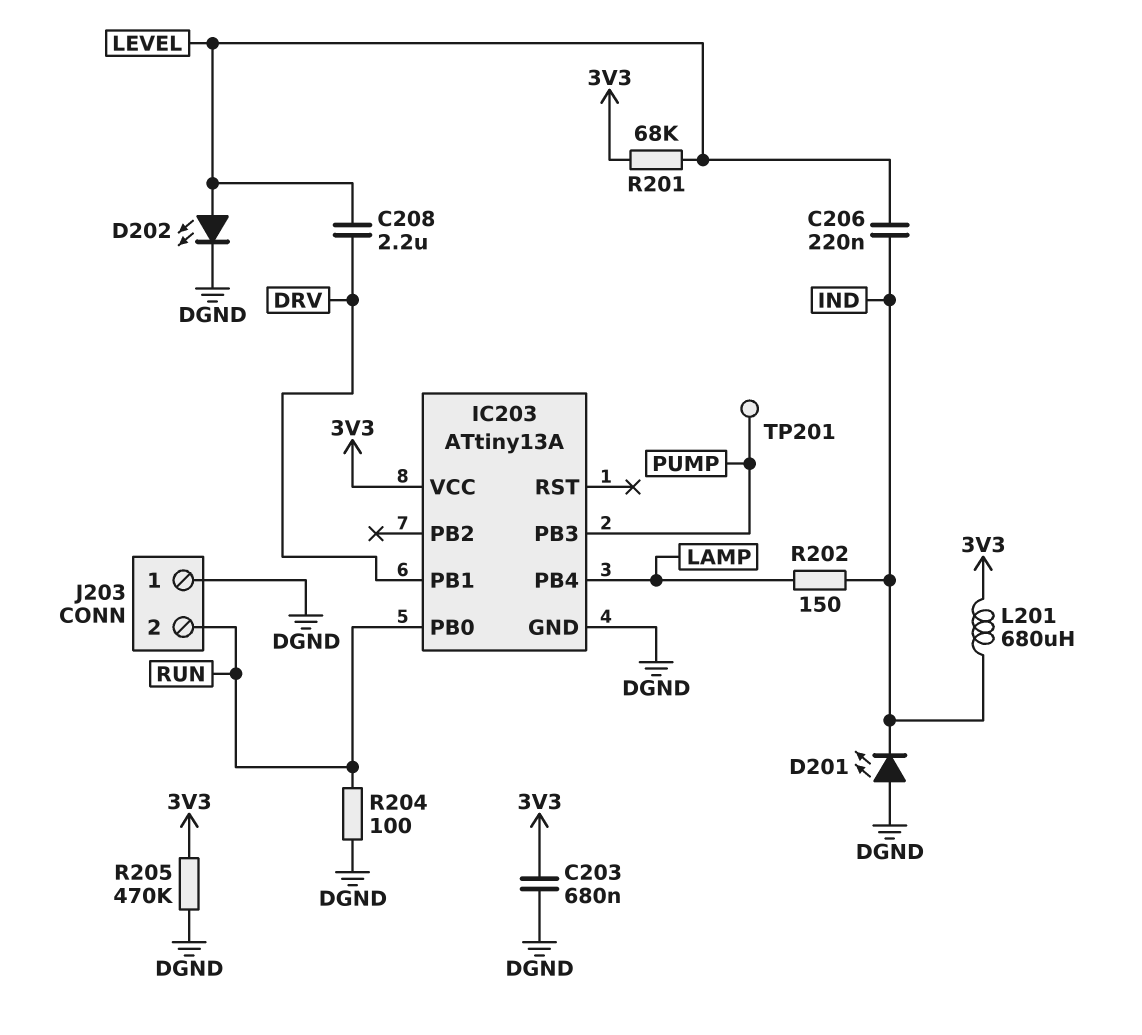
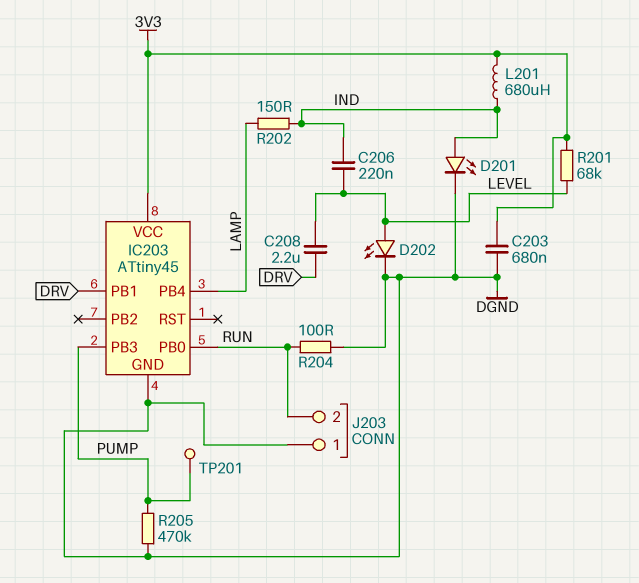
D201: LED (A DGND, K IND) -> LED (A IND, K DGND)
IC203: ATtiny13A -> ATtiny45
R205: 470k (3V3, DGND) -> 470k (DGND, PUMP)

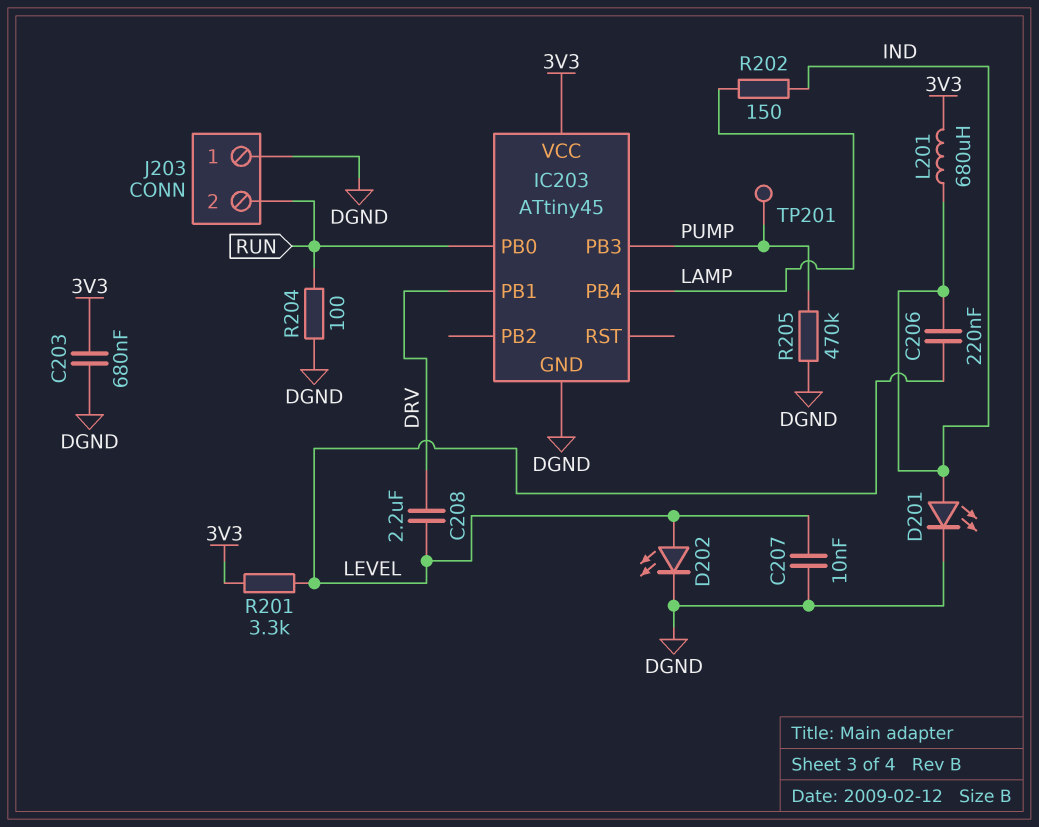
C207: none -> 10nF (DGND, LEVEL)
R201: 68k (3V3, LEVEL) -> 3.3k (3V3, LEVEL)

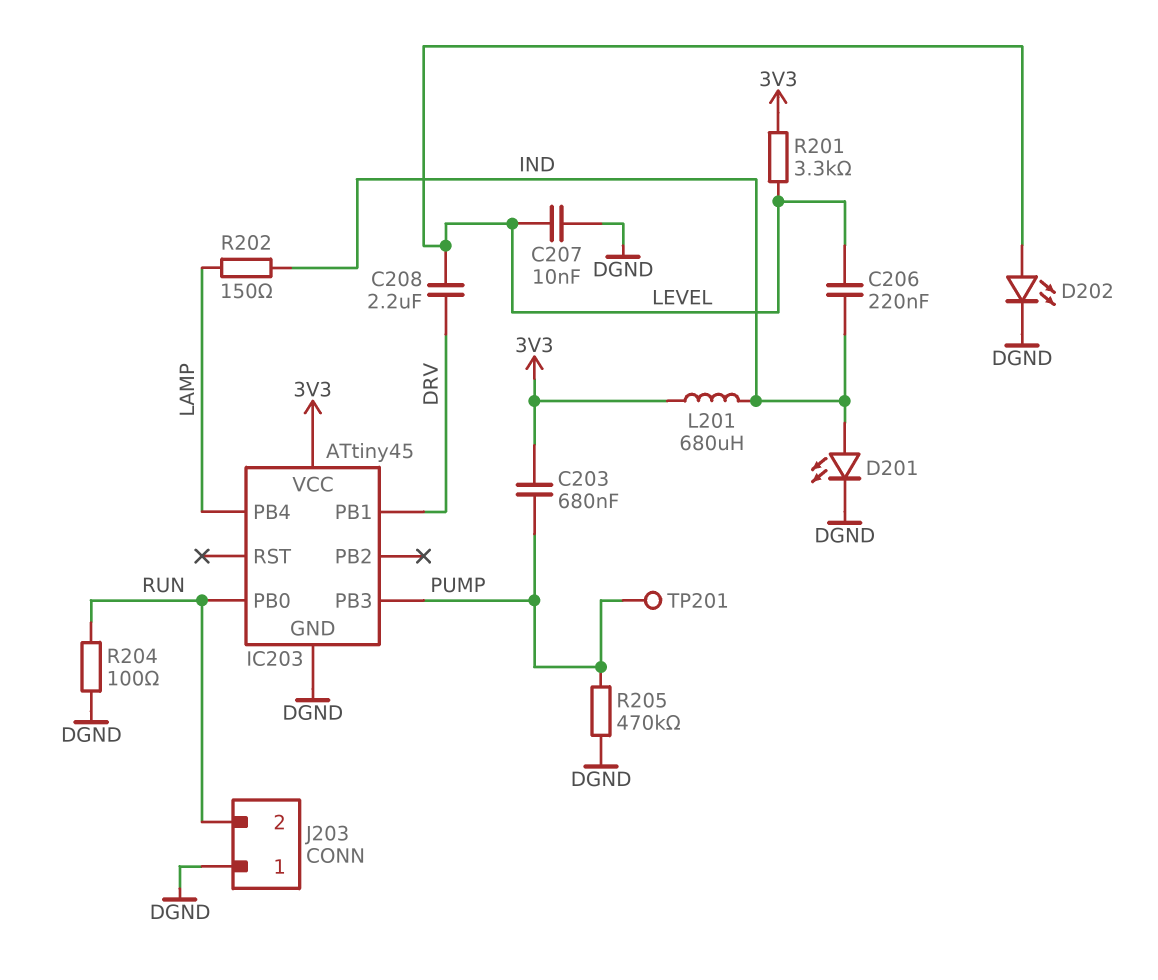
C203: 680nF (3V3, DGND) -> 680nF (3V3, PUMP)

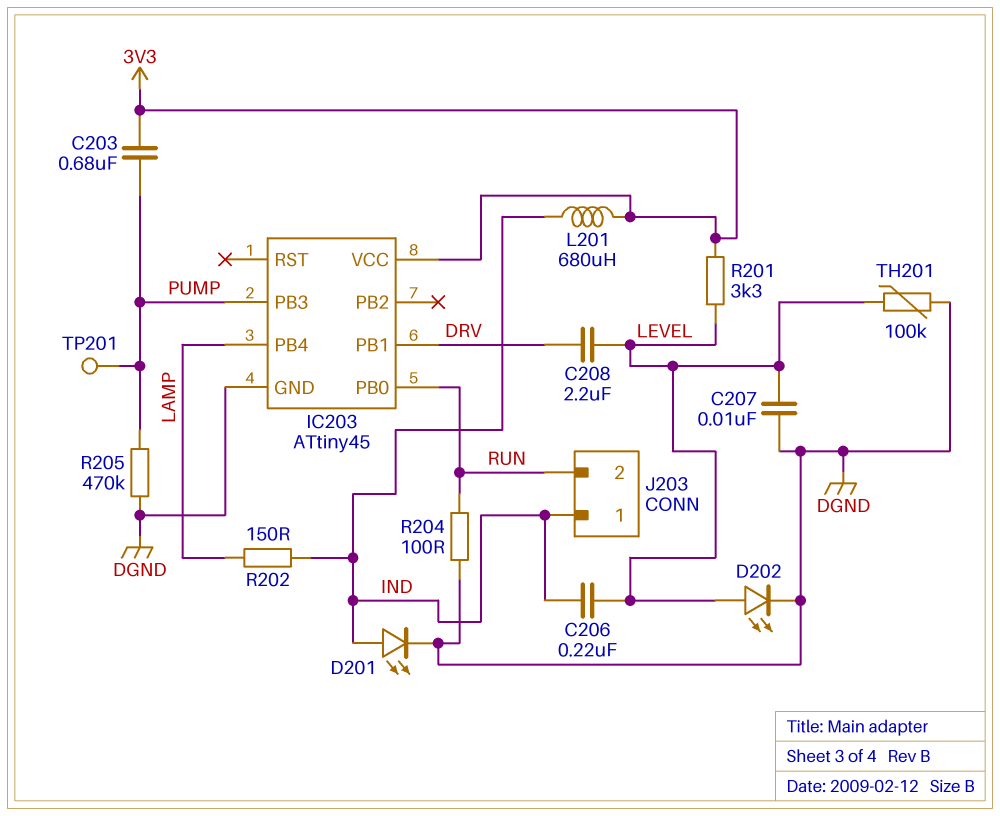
J203 pin 1: DGND -> IND
TH201: none -> 100k (DGND, LEVEL)

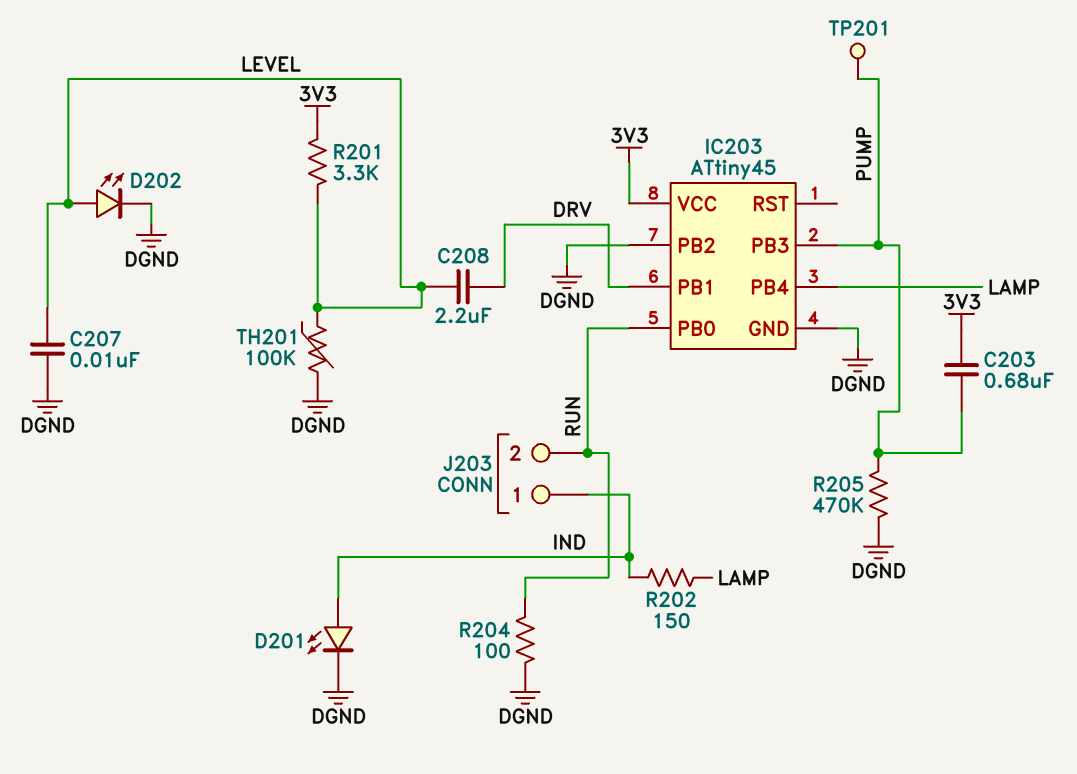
C206: 220nF (IND, LEVEL) -> none
IC203 pin PB2: none -> DGND
L201: 680uH (3V3, IND) -> none

